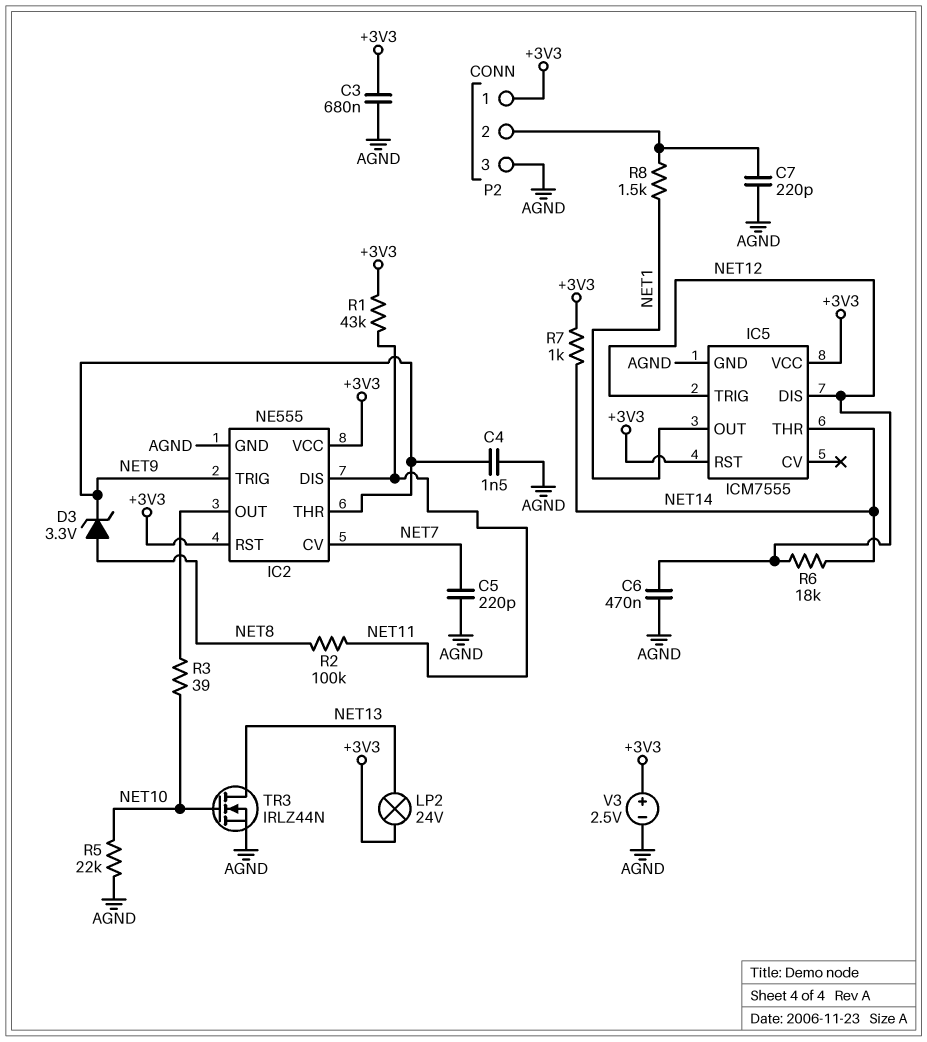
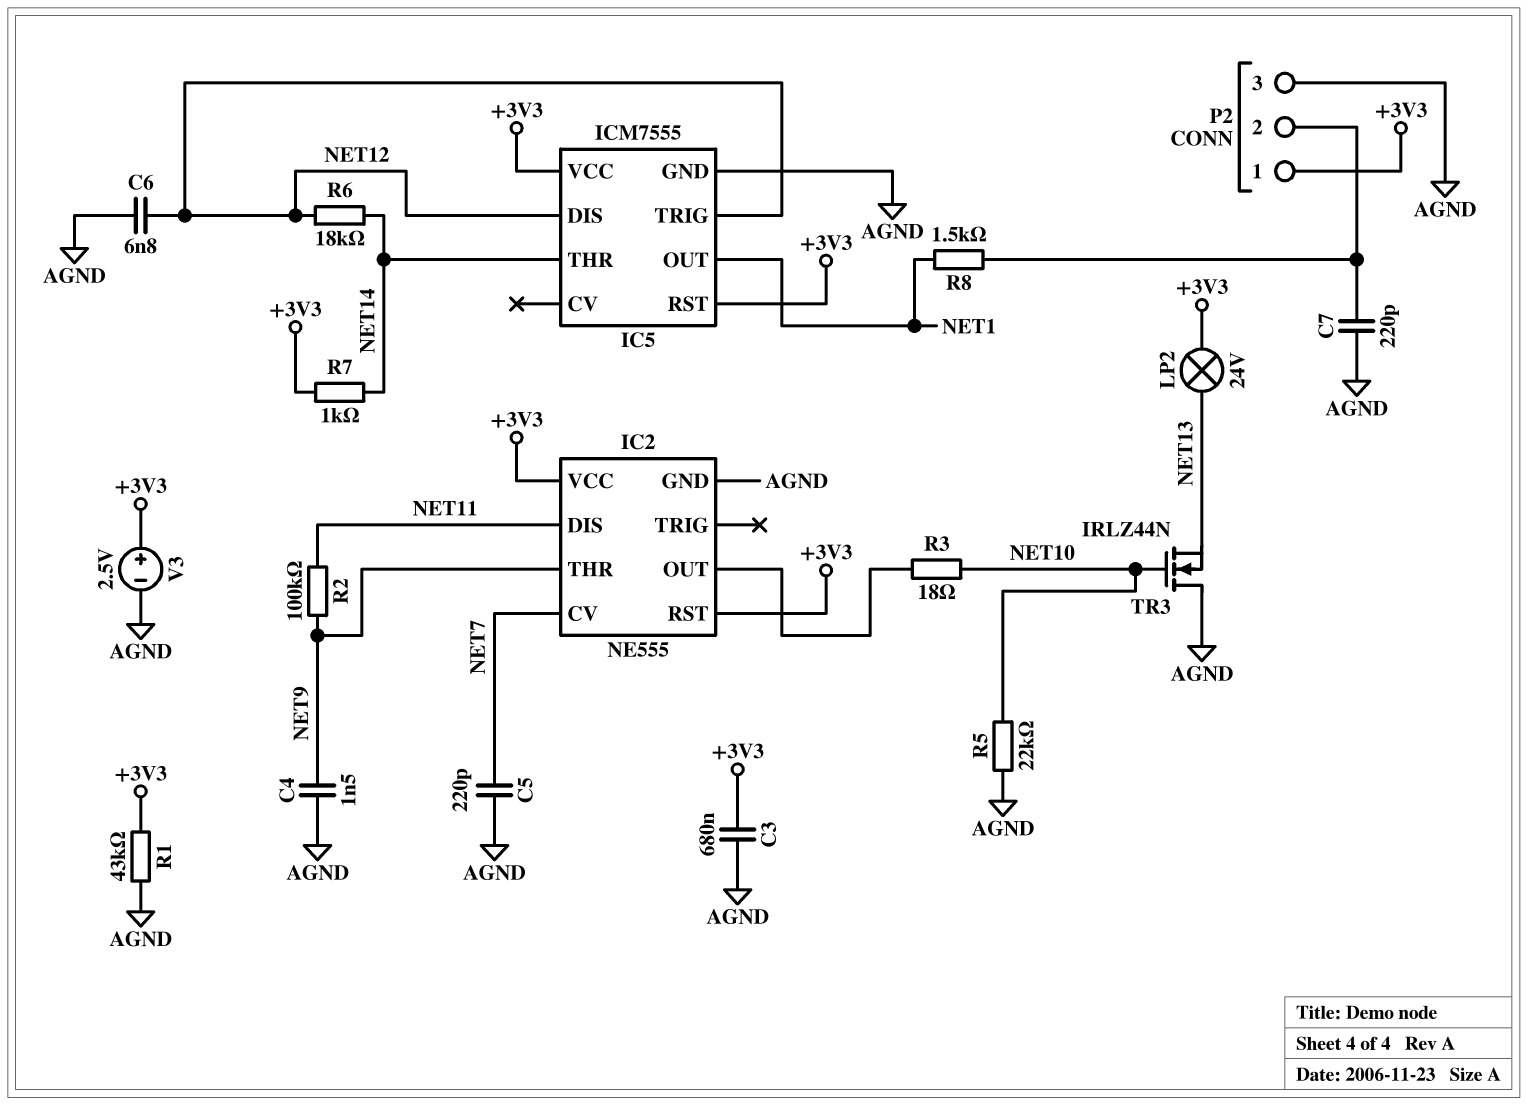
C6: 470nF (AGND, NET12) -> 6.8nF (AGND, NET12)
D3: zener 3.3V (A NET8, K NET9) -> none
IC2 pin TRIG: NET9 -> none
R1: 43k (+3V3, NET11) -> 43k (+3V3, AGND)
R2: 100k (NET8, NET11) -> 100k (NET9, NET11)
R3: 39 (IC2/OUT, NET10) -> 18 (IC2/OUT, NET10)
TR3: NMOS IRLZ44N (G NET10, D NET13, S AGND) -> NMOS IRLZ44N (G NET10, D AGND, S NET13)

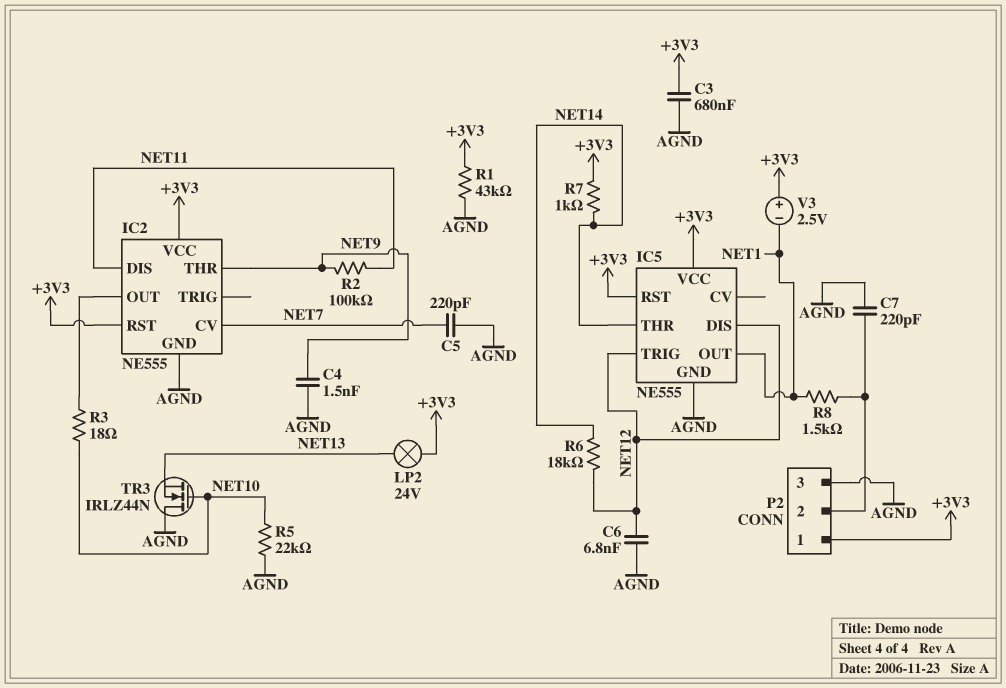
IC5: ICM7555 -> NE555
V3: 2.5V (plus +3V3, minus AGND) -> 2.5V (plus +3V3, minus NET1)

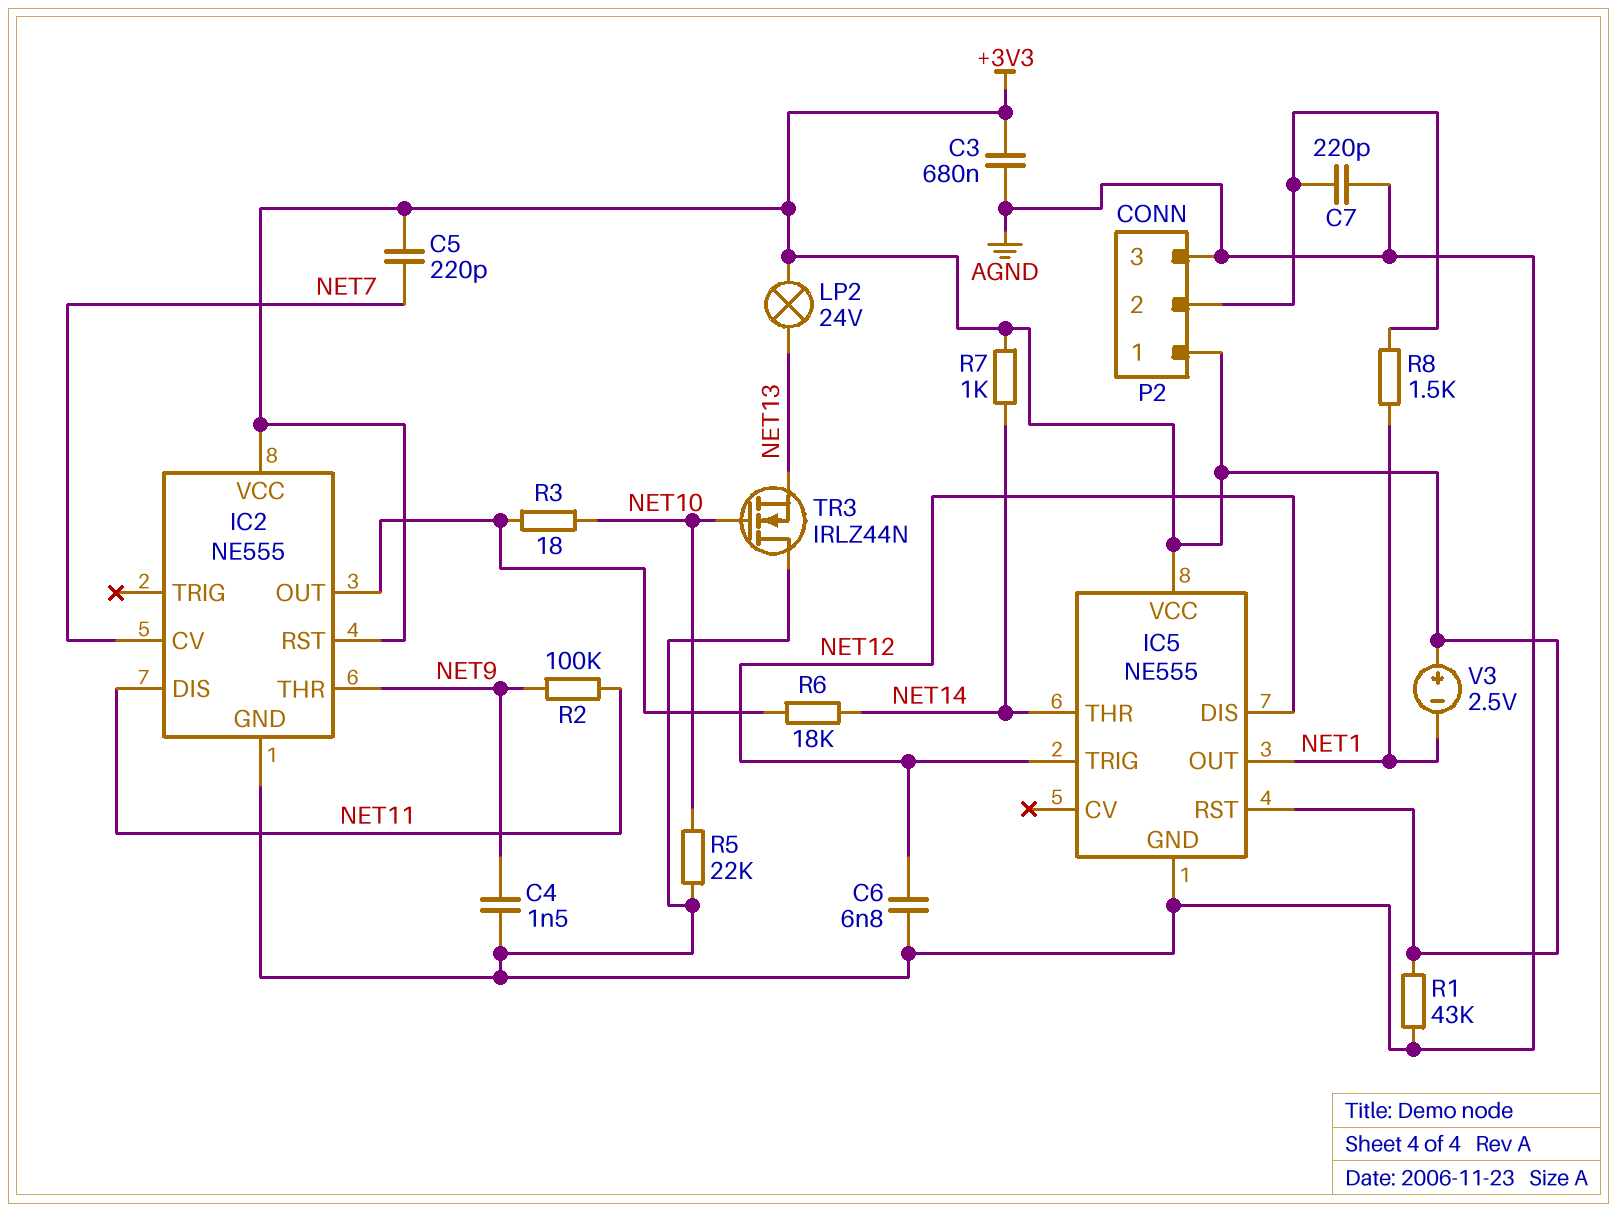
C5: 220pF (AGND, NET7) -> 220pF (+3V3, NET7)
R6: 18k (NET12, NET14) -> 18k (IC2/OUT, NET14)

